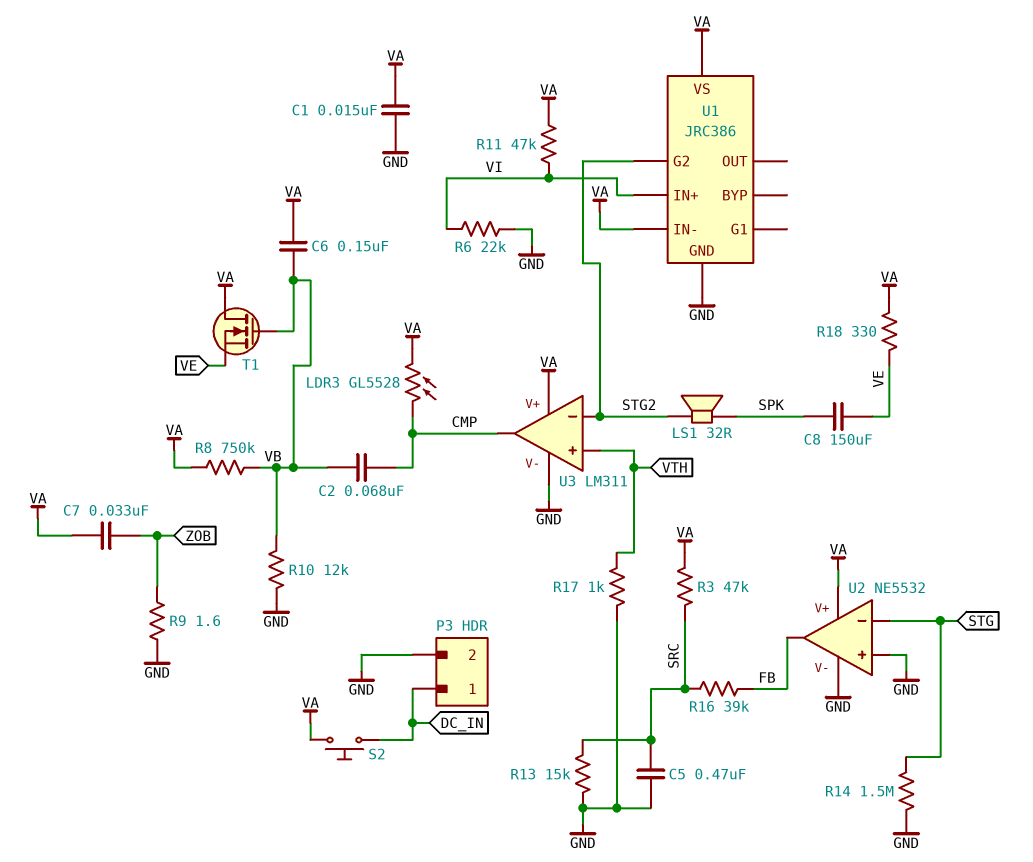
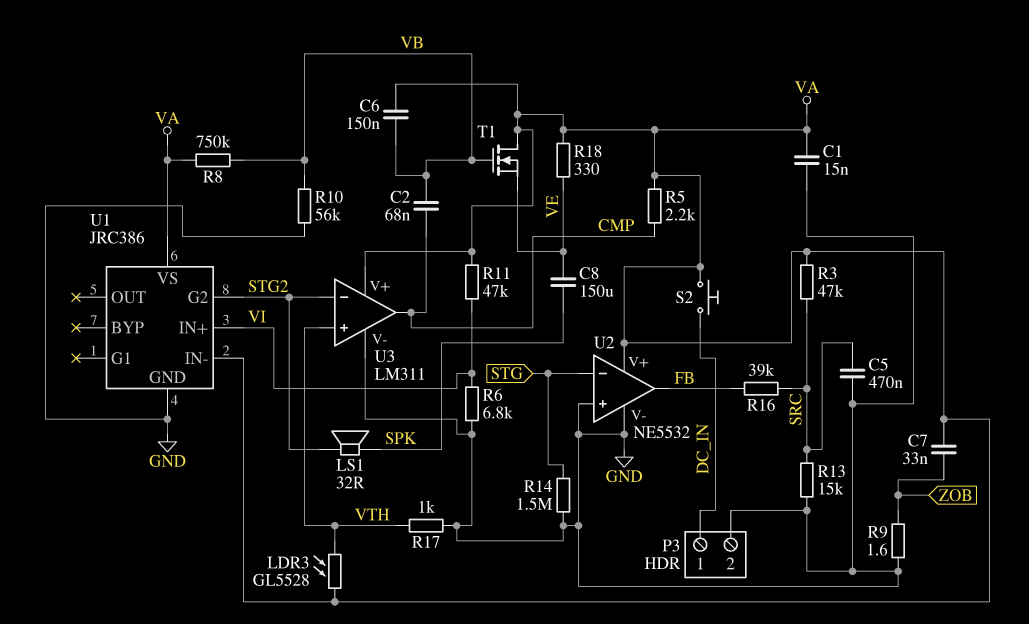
LDR3: GL5528 (CMP, VA) -> GL5528 (VA, VTH)
R5: none -> 2.2k (CMP, VA)
R6: 22k (GND, VI) -> 6.8k (GND, VI)
R10: 12k (GND, VB) -> 56k (GND, VB)

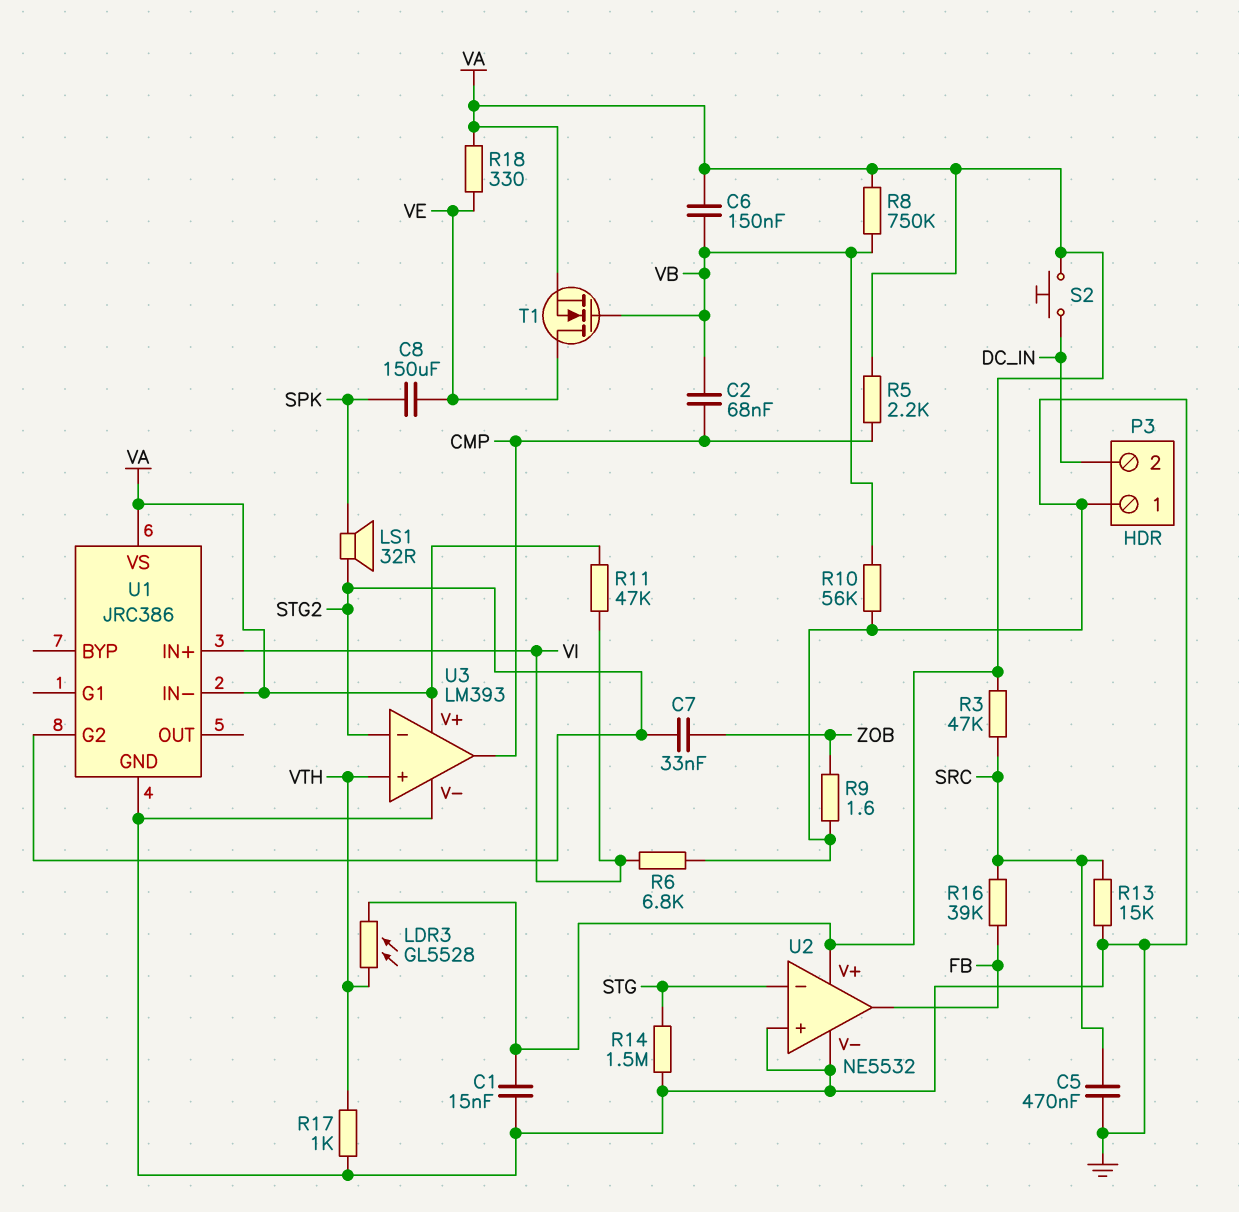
C7: 33nF (VA, ZOB) -> 33nF (STG2, ZOB)
P3 pin 1: DC_IN -> GND
P3 pin 2: GND -> DC_IN
T1: NMOS (G VB, D VA, S VE) -> NMOS (G VB, D VE, S VA)
U3: LM311 -> LM393

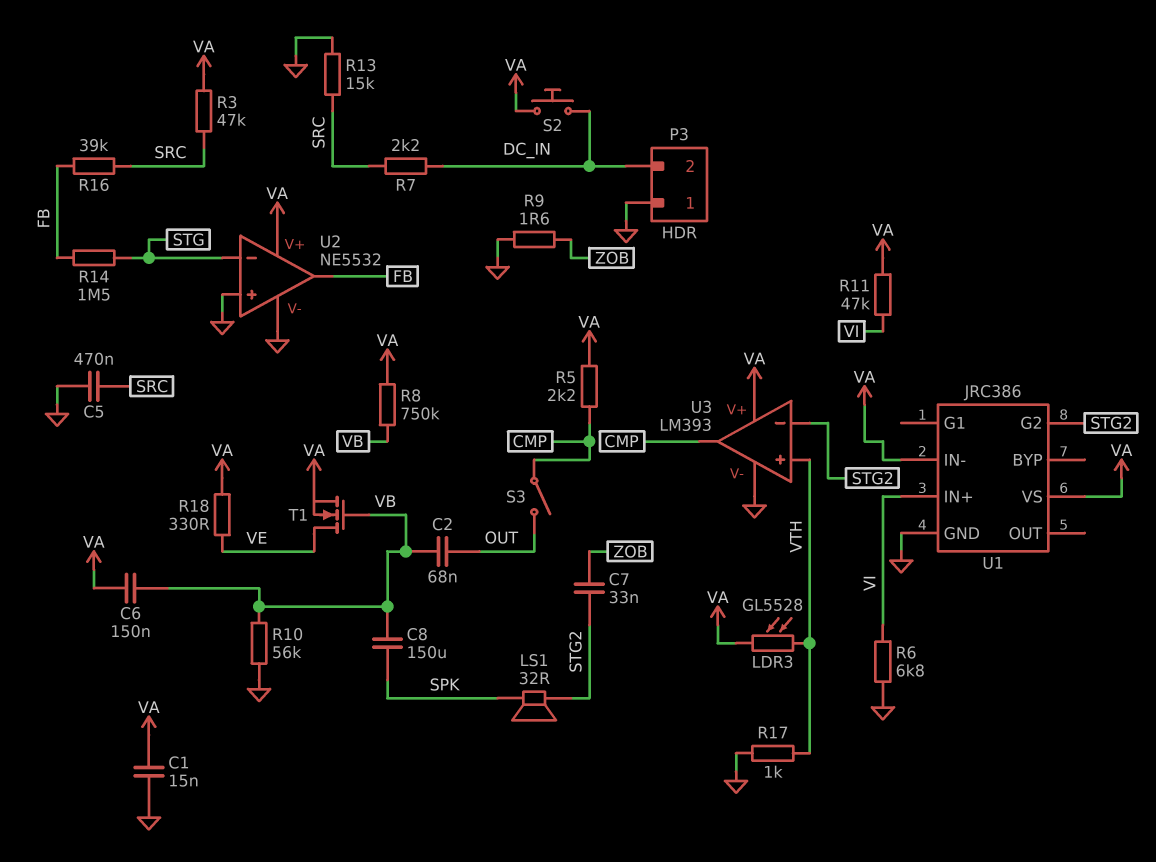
C2: 68nF (CMP, VB) -> 68nF (OUT, VB)
C8: 150uF (SPK, VE) -> 150uF (SPK, VB)
R7: none -> 2.2k (DC_IN, SRC)
R14: 1.5M (GND, STG) -> 1.5M (FB, STG)
S3: none -> switch (CMP, OUT)

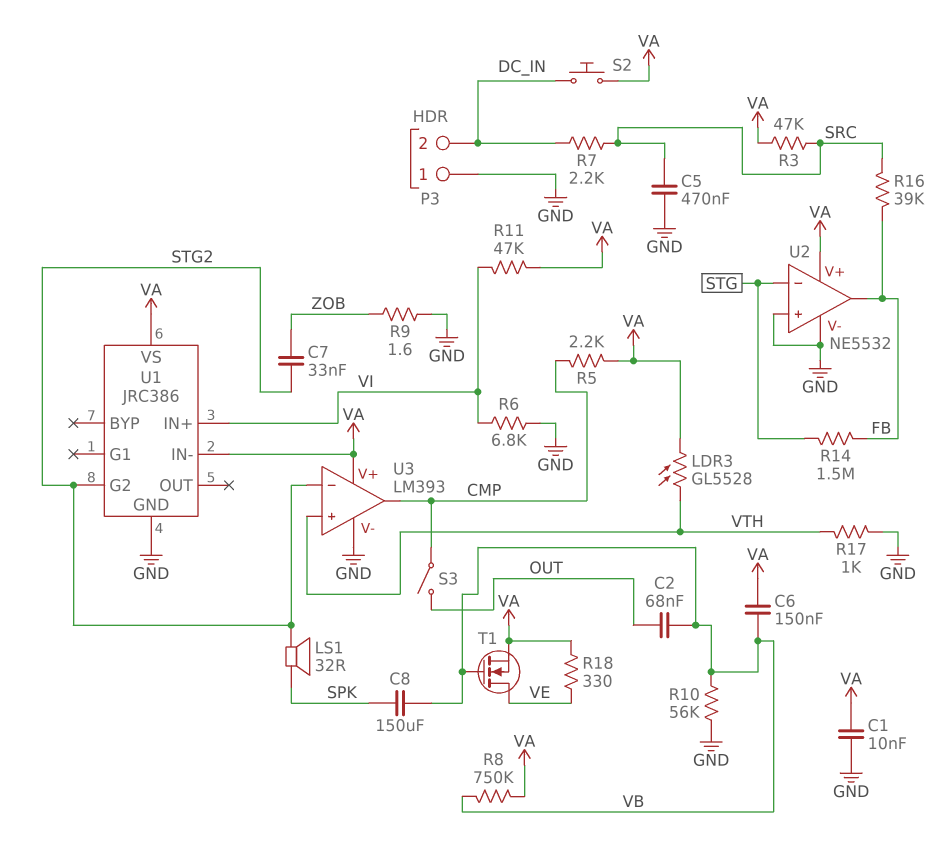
C1: 15nF (GND, VA) -> 10nF (GND, VA)
R13: 15k (GND, SRC) -> none

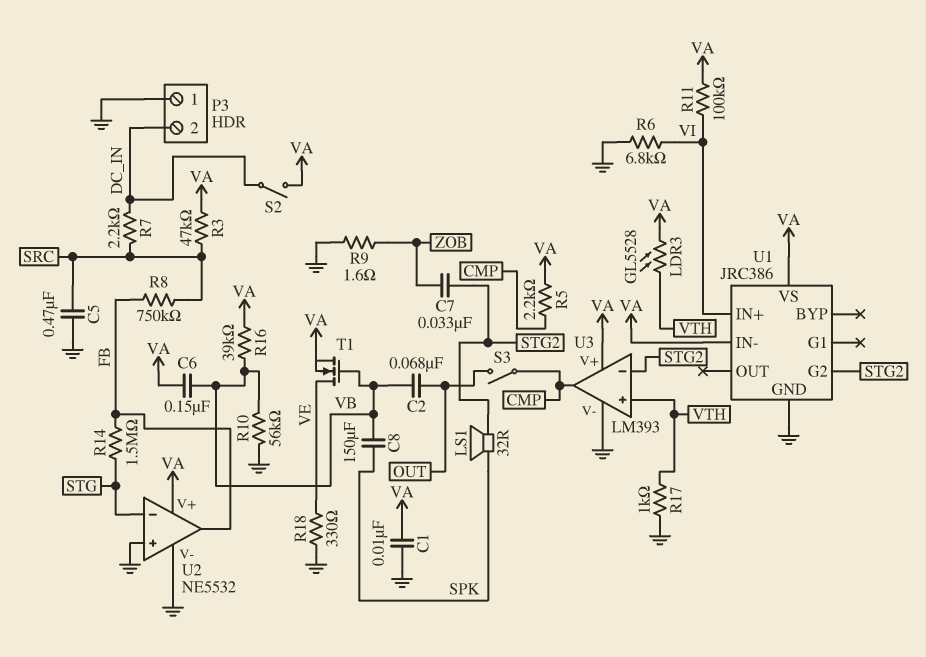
R8: 750k (VA, VB) -> 750k (FB, SRC)
R11: 47k (VA, VI) -> 100k (VA, VI)
R16: 39k (FB, SRC) -> 39k (VA, VB)
R18: 330 (VA, VE) -> 330 (GND, VE)
S2: button (DC_IN, VA) -> switch (DC_IN, VA)

